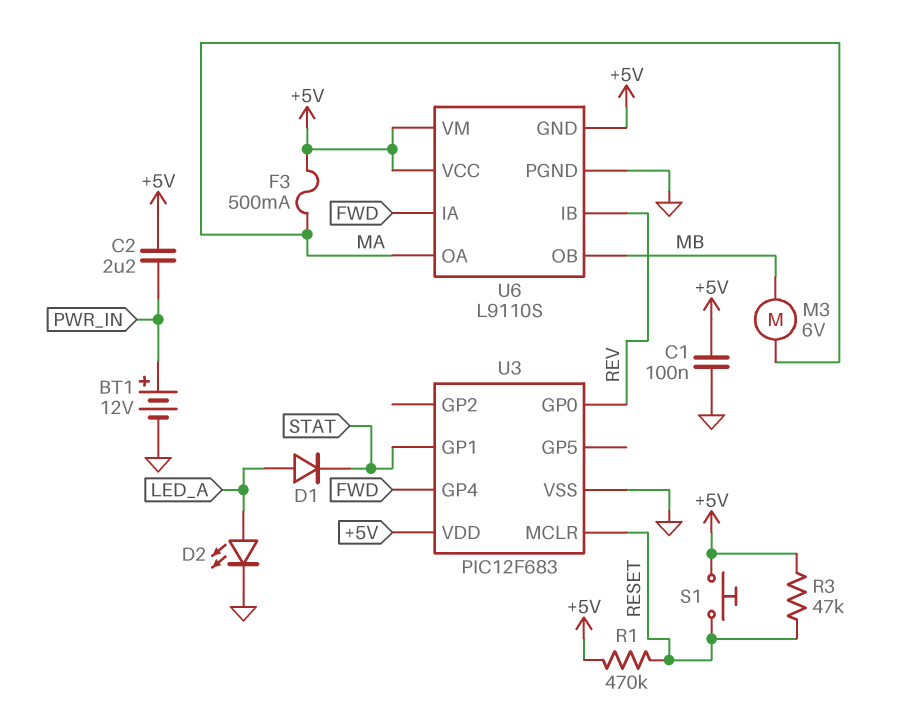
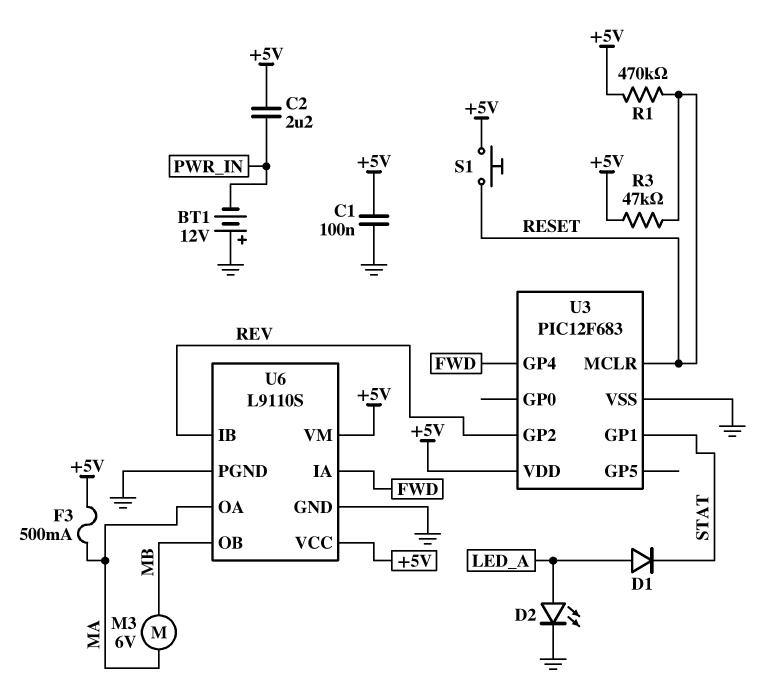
BT1: 12V (plus PWR_IN, minus GND) -> 12V (plus GND, minus PWR_IN)
U3 pin GP0: REV -> none
U3 pin GP2: none -> REV
U6 pin GND: +5V -> GND

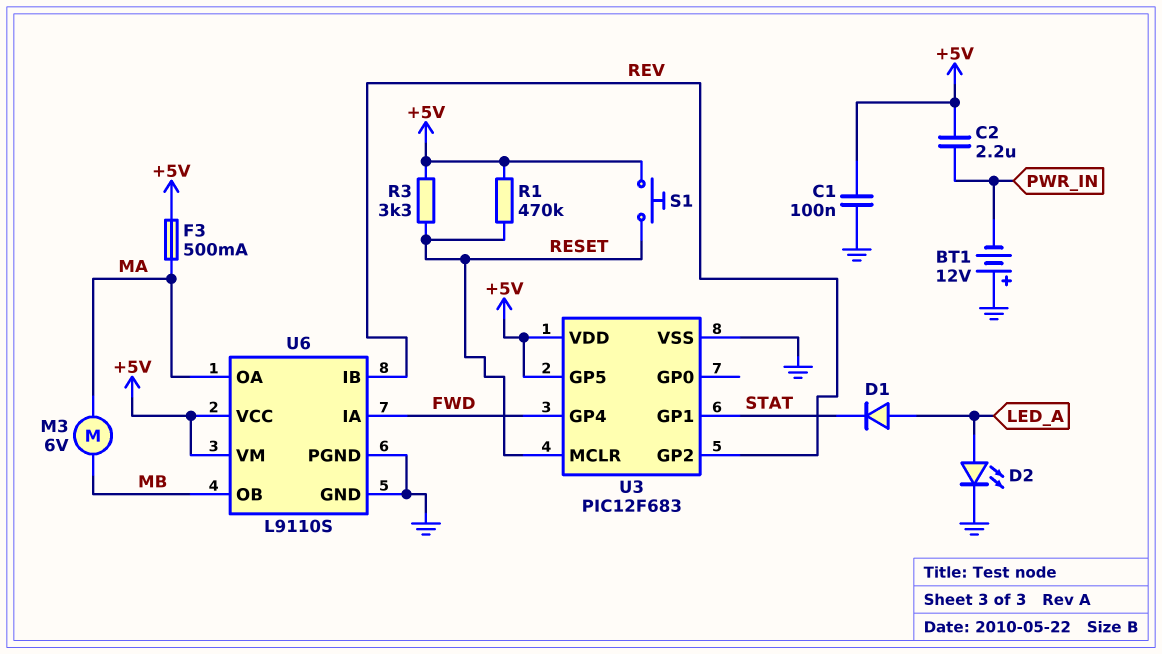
R3: 47k (+5V, RESET) -> 3.3k (+5V, RESET)
U3 pin GP5: none -> +5V

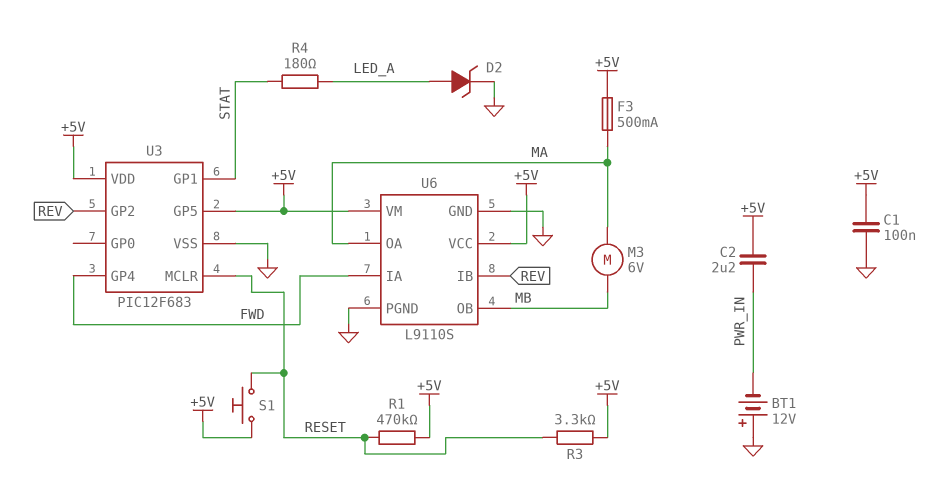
D1: diode (A LED_A, K STAT) -> none
D2: LED (A LED_A, K GND) -> zener (A LED_A, K GND)
R4: none -> 180 (LED_A, STAT)

